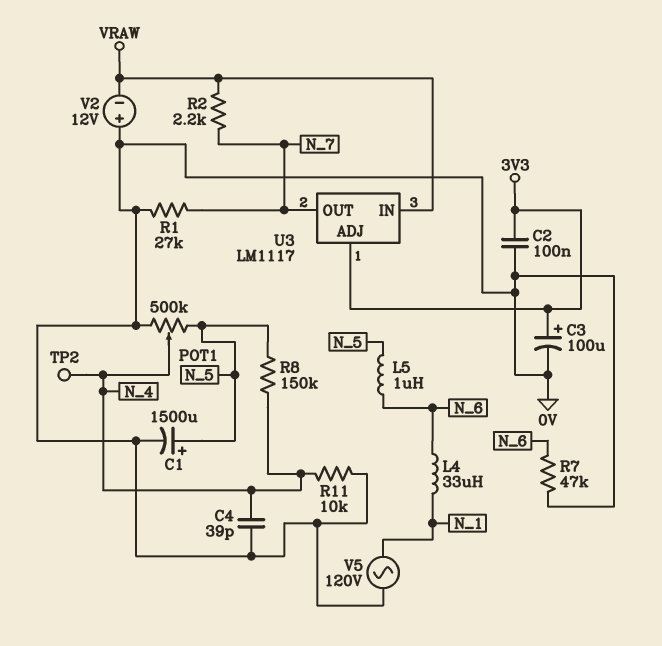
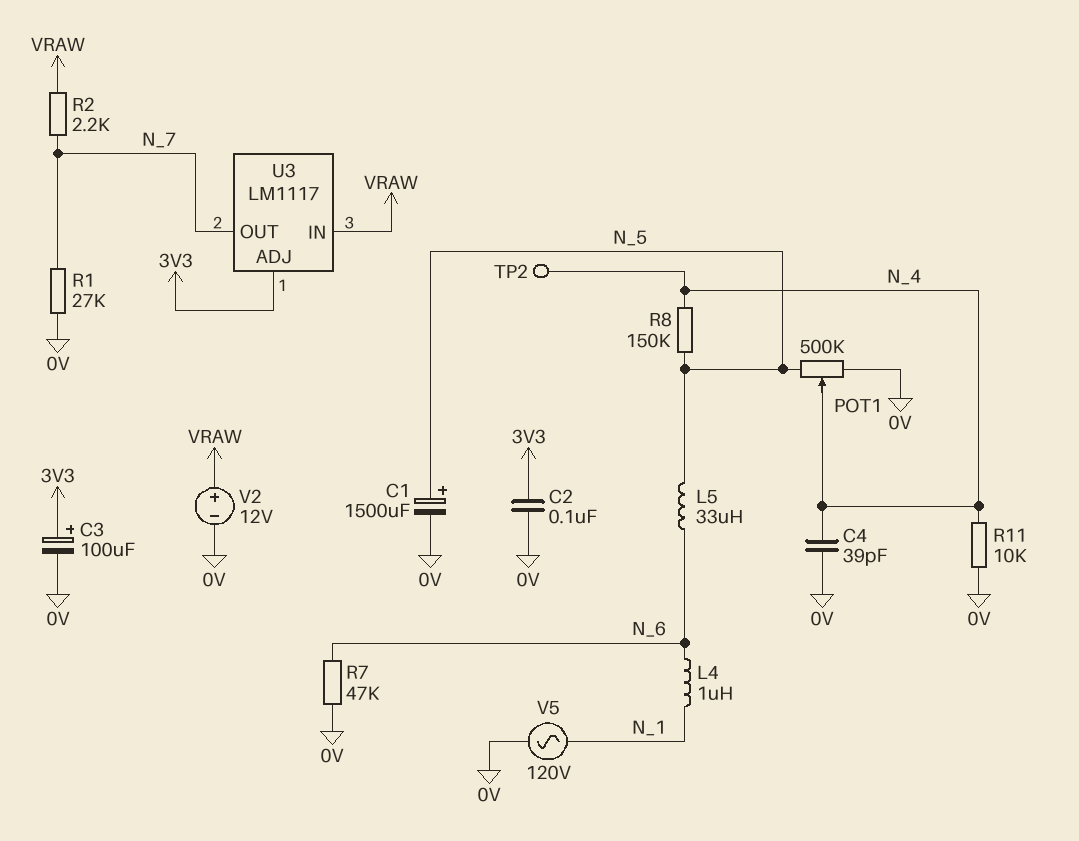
L4: 33uH (N_1, N_6) -> 1uH (N_1, N_6)
L5: 1uH (N_5, N_6) -> 33uH (N_5, N_6)
V2: 12V (plus 0V, minus VRAW) -> 12V (plus VRAW, minus 0V)

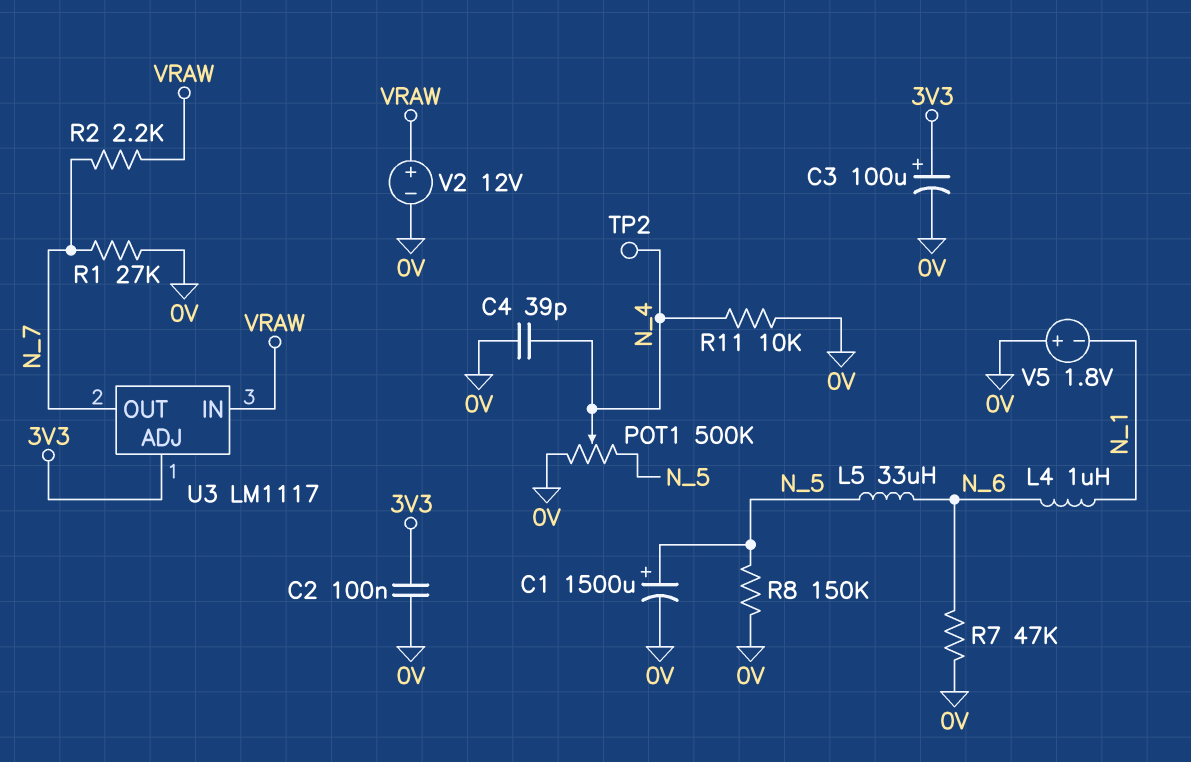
R8: 150k (N_4, N_5) -> 150k (0V, N_5)
V5: AC 120V (0V, N_1) -> 1.8V (plus 0V, minus N_1)

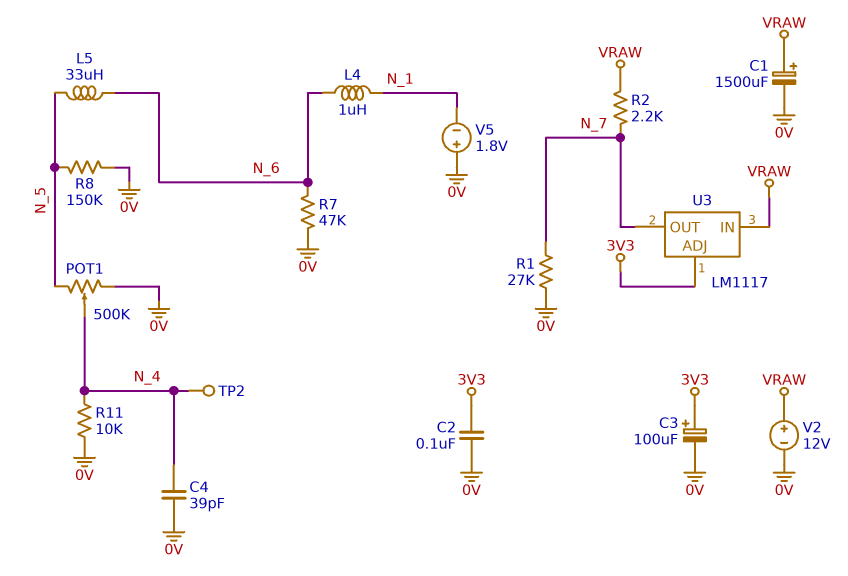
C1: 1500uF (plus N_5, minus 0V) -> 1500uF (plus VRAW, minus 0V)

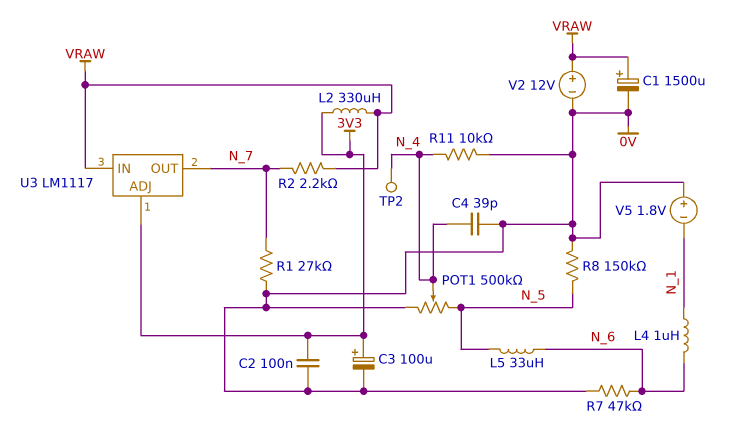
L2: none -> 330uH (3V3, VRAW)

